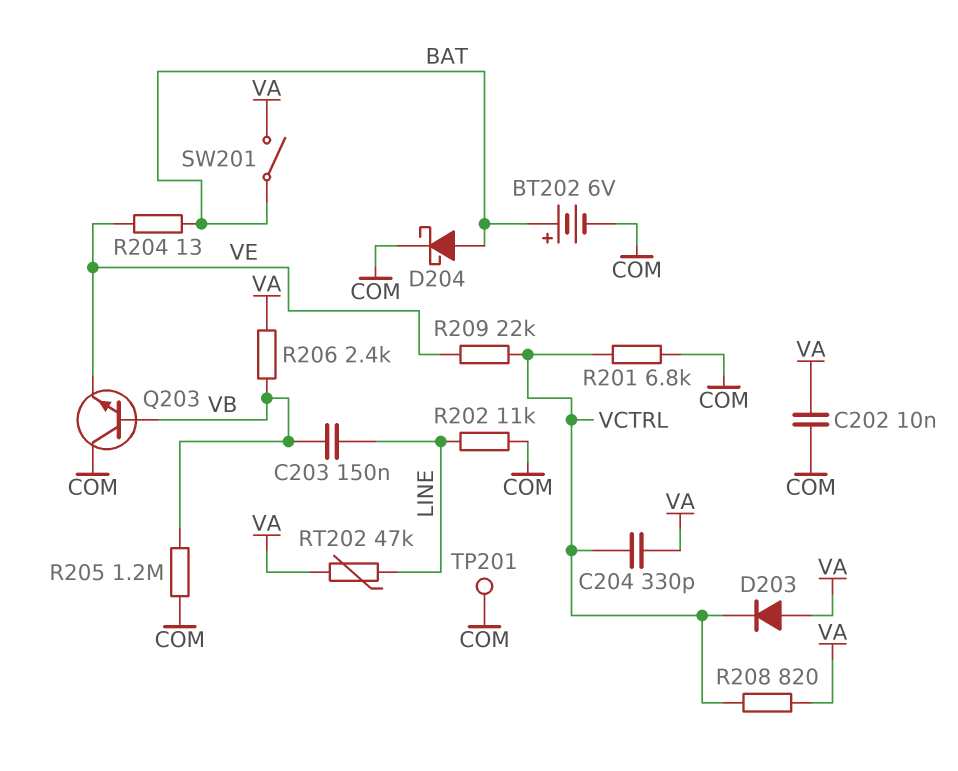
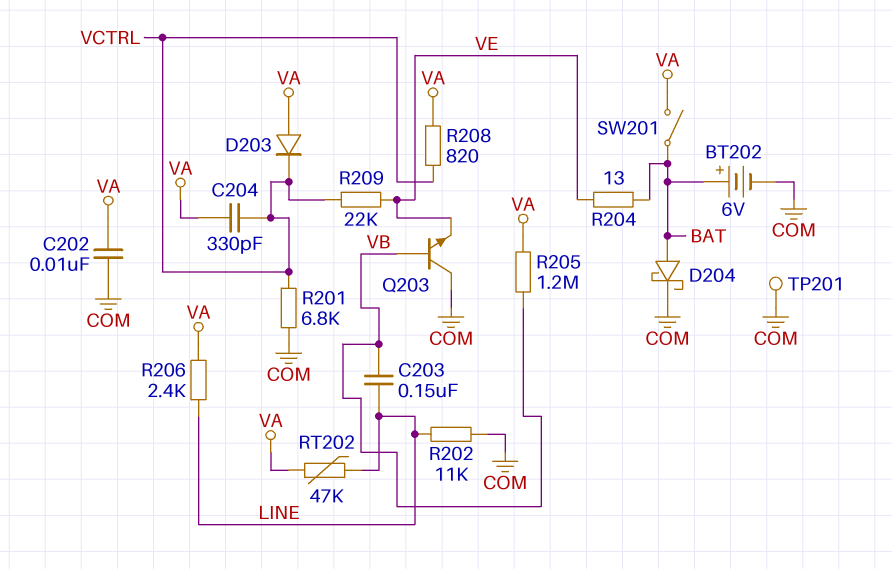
R205: 1.2M (COM, VB) -> 1.2M (VA, VB)
R206: 2.4k (VA, VB) -> 2.4k (LINE, VA)

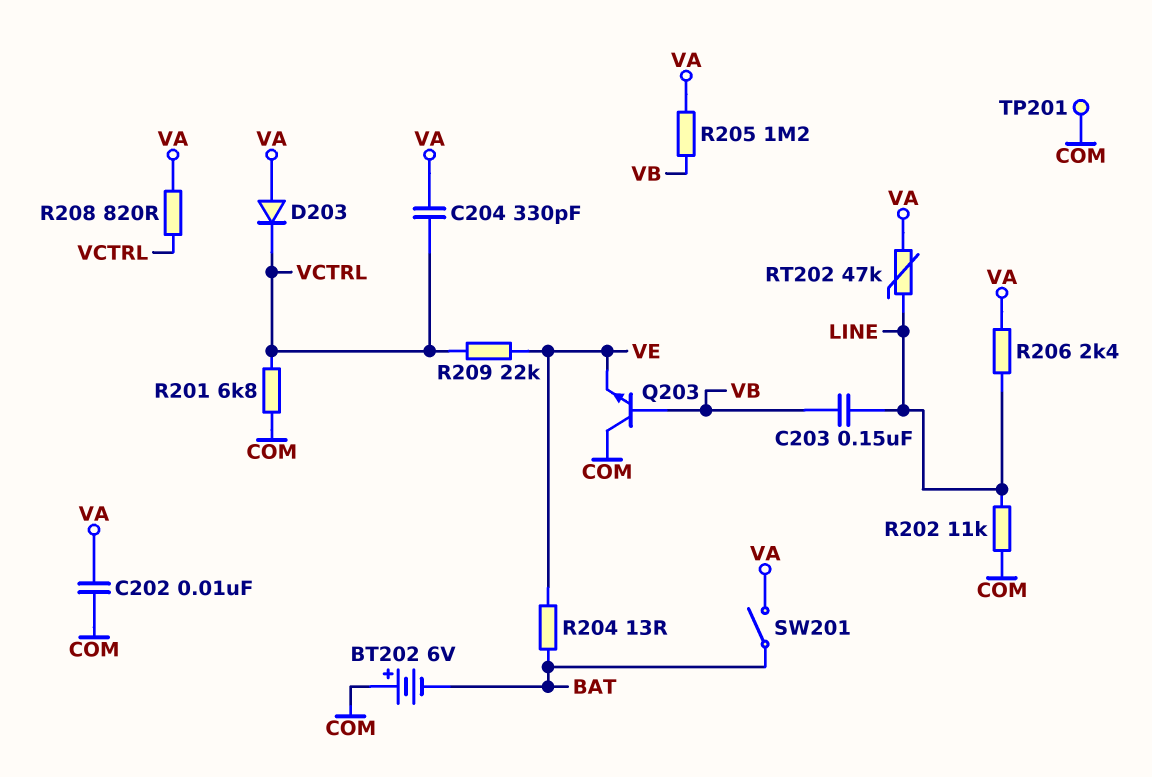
BT202: 6V (plus BAT, minus COM) -> 6V (plus COM, minus BAT)
D204: schottky (A BAT, K COM) -> none

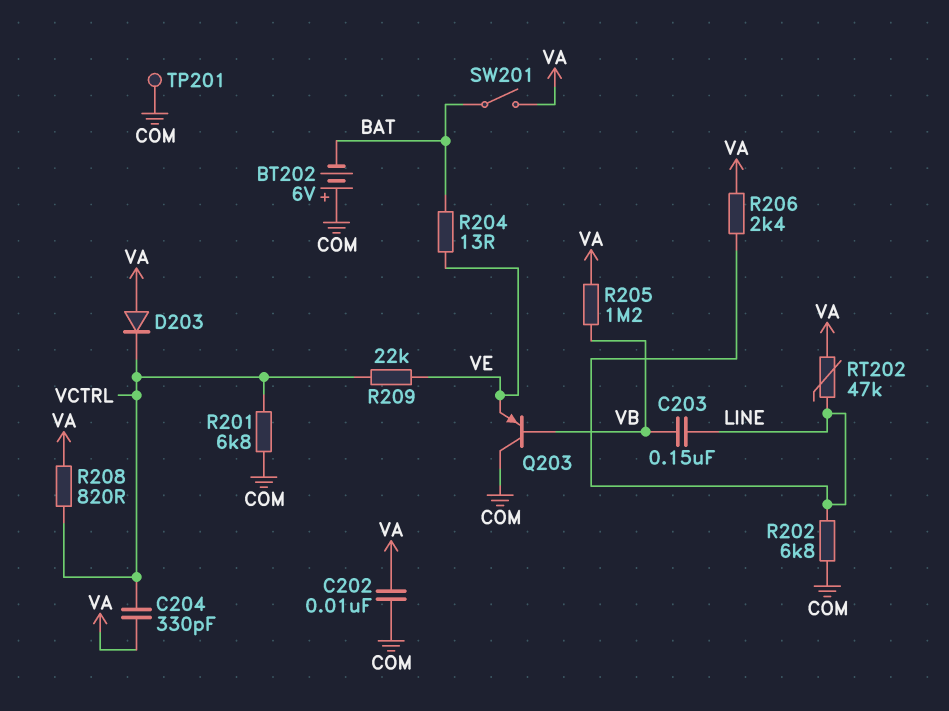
Q203: NPN (B VB, C COM, E VE) -> PNP (B VB, C COM, E VE)
R202: 11k (COM, LINE) -> 6.8k (COM, LINE)

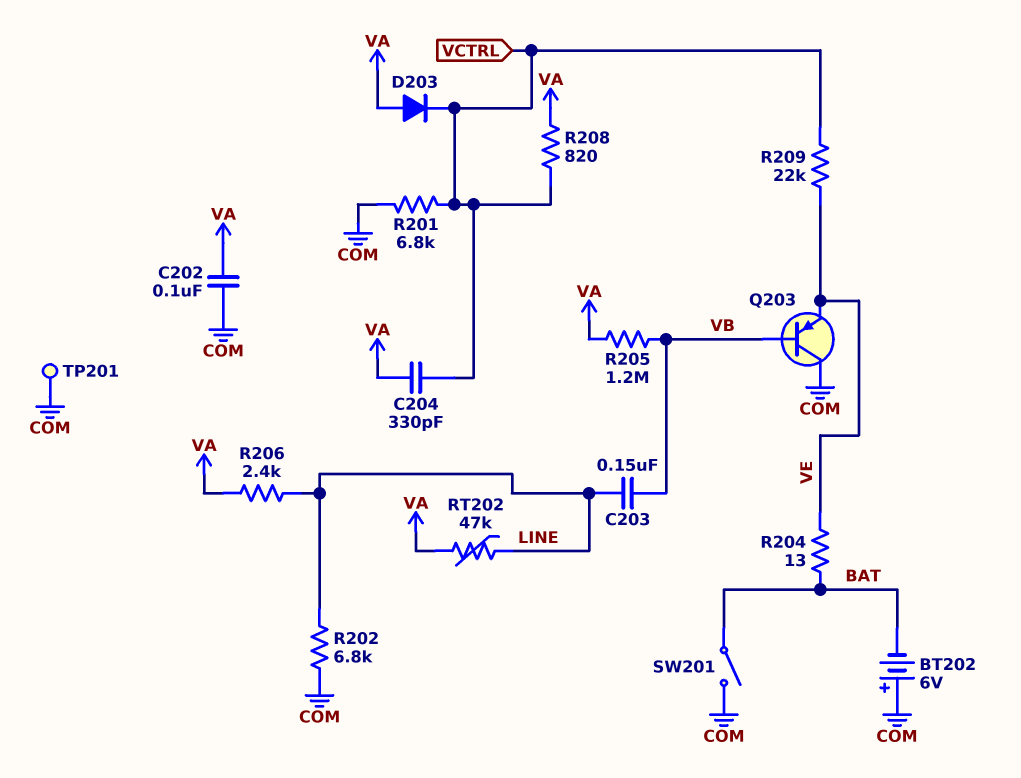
C202: 10nF (COM, VA) -> 100nF (COM, VA)
SW201: switch (BAT, VA) -> switch (BAT, COM)

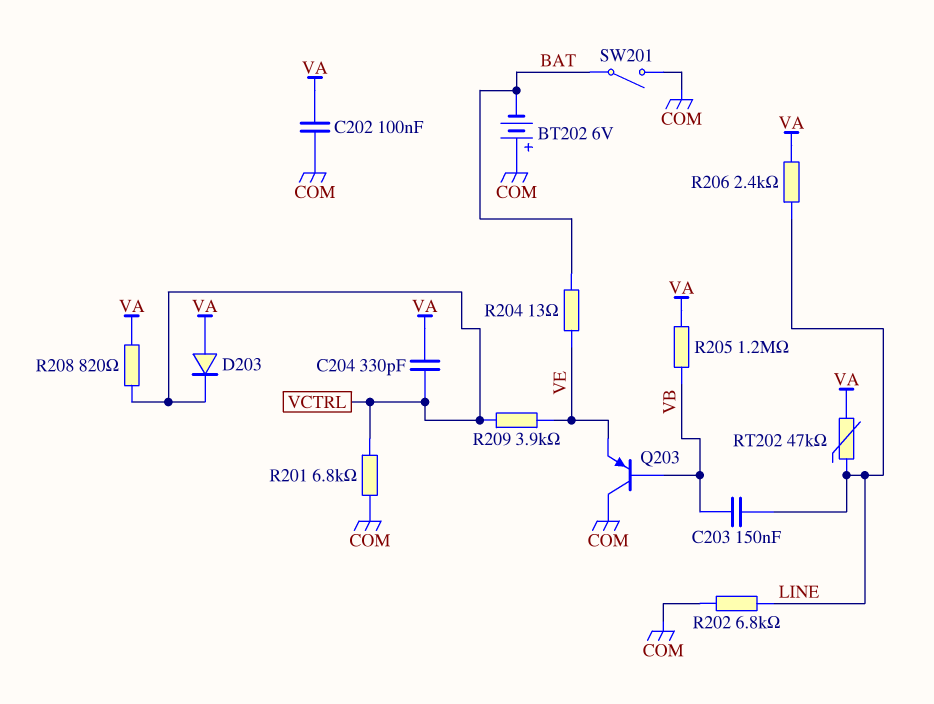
R209: 22k (VCTRL, VE) -> 3.9k (VCTRL, VE)
TP201: test point (COM) -> none

